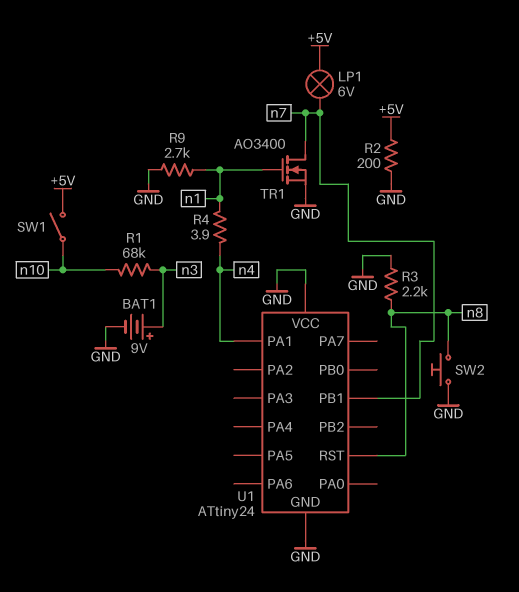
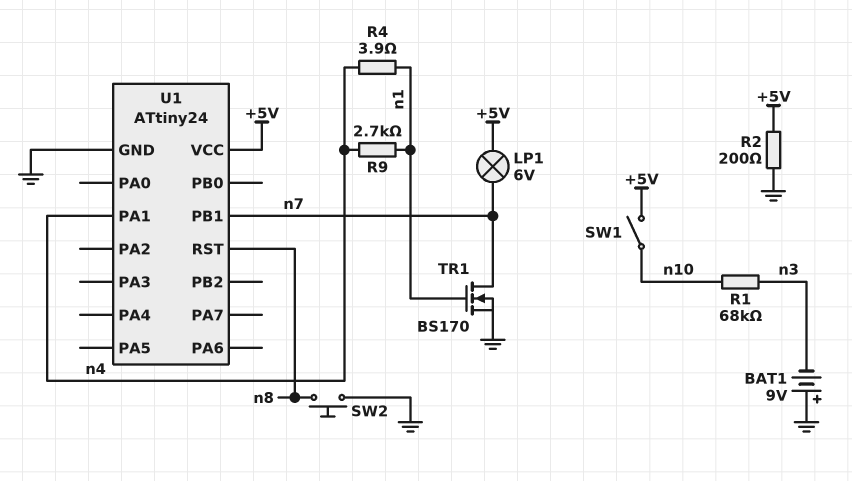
BAT1: 9V (plus n3, minus GND) -> 9V (plus GND, minus n3)
R3: 2.2k (GND, n8) -> none
R9: 2.7k (GND, n1) -> 2.7k (n1, n4)
TR1: NMOS AO3400 (G n1, D n7, S GND) -> NMOS BS170 (G n1, D n7, S GND)
U1 pin VCC: GND -> +5V

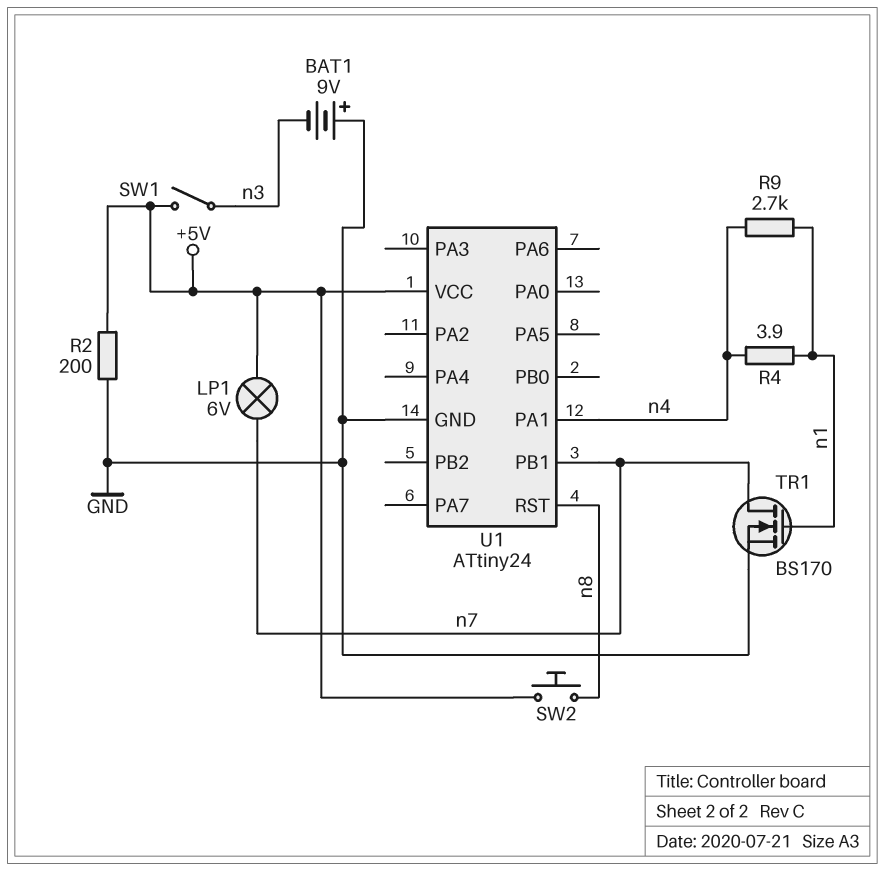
R1: 68k (n3, n10) -> none
SW1: switch (+5V, n10) -> switch (+5V, n3)
SW2: button (GND, n8) -> button (+5V, n8)

